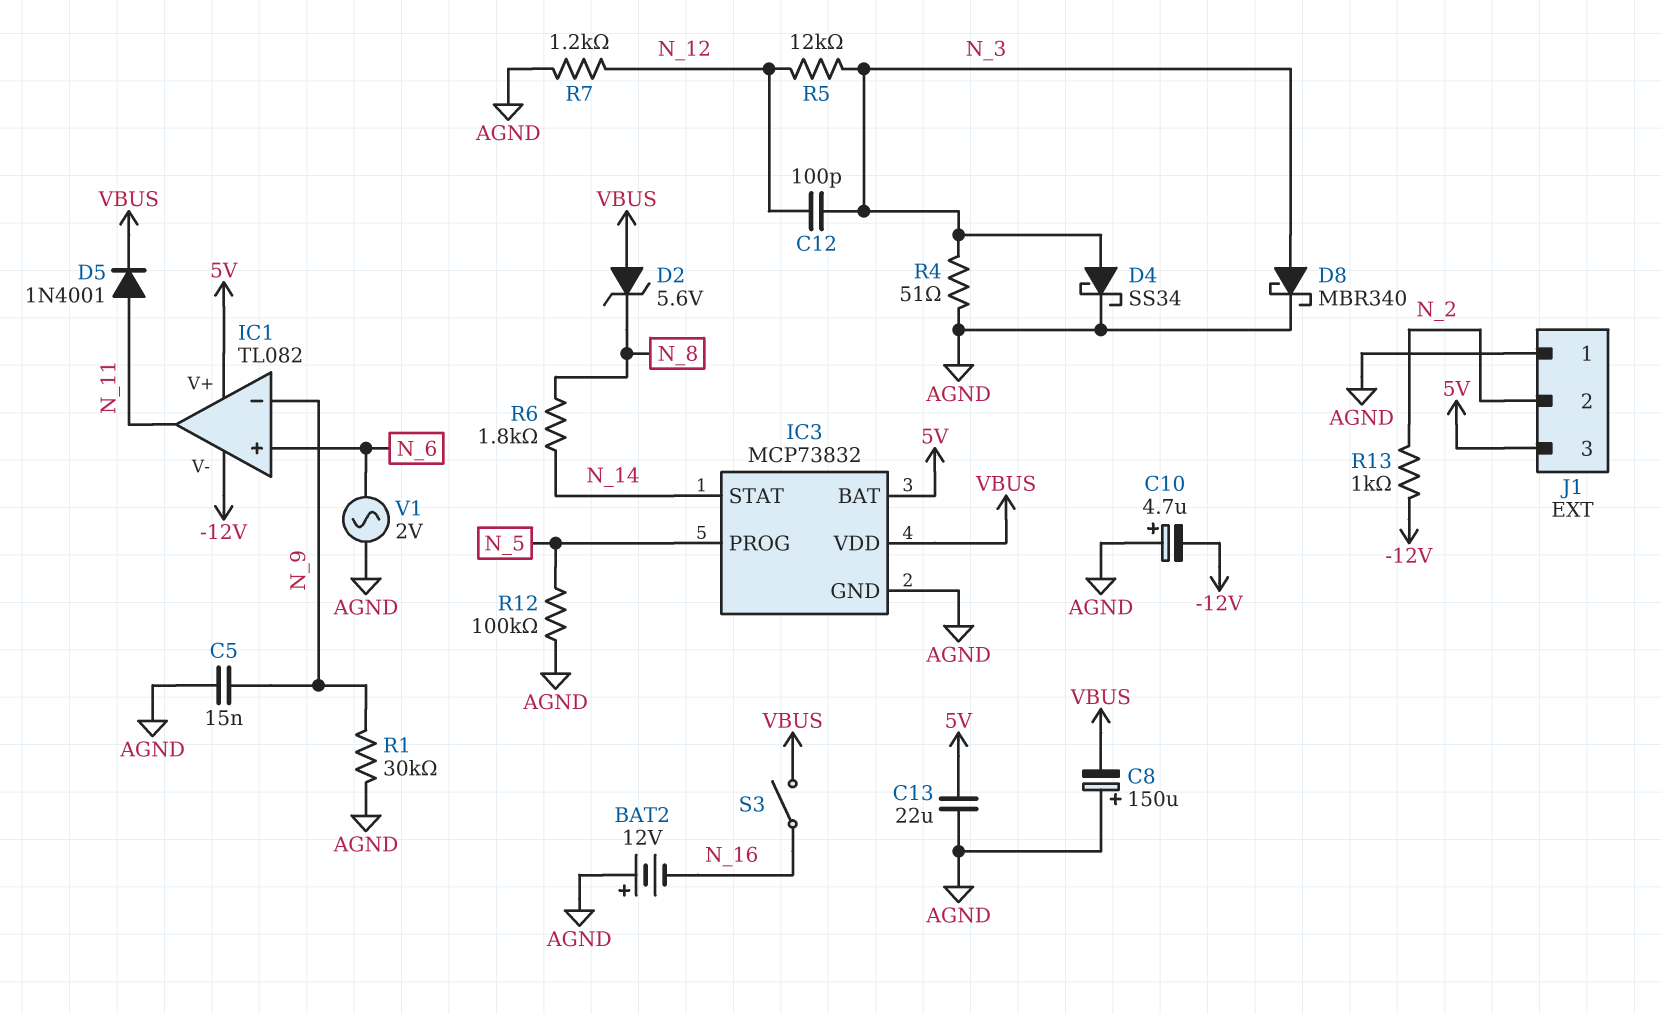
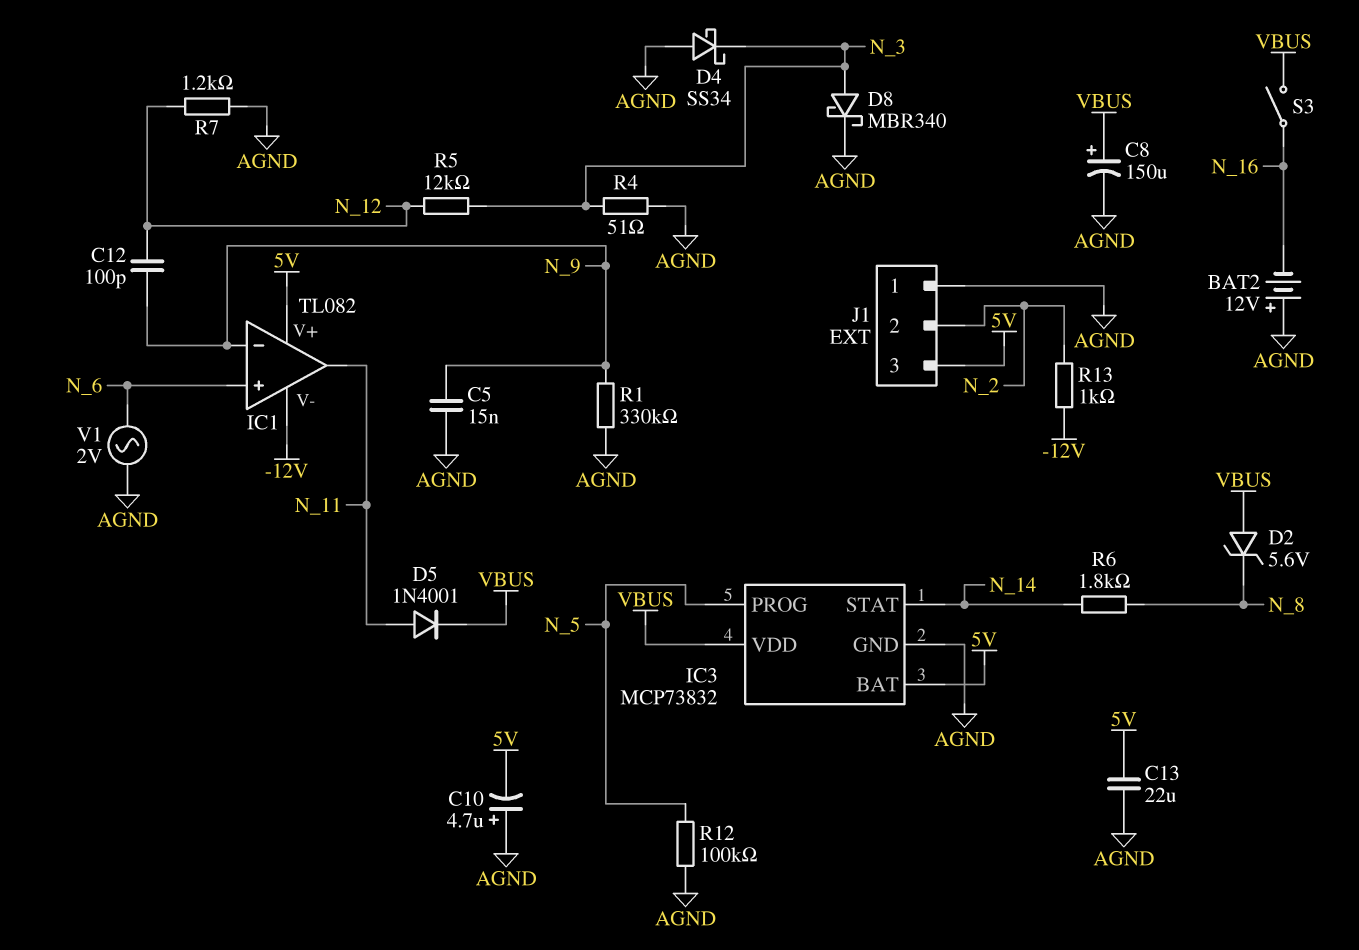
C8: 150uF (plus AGND, minus VBUS) -> 150uF (plus VBUS, minus AGND)
C10: 4.7uF (plus AGND, minus -12V) -> 4.7uF (plus AGND, minus 5V)
C12: 100pF (N_3, N_12) -> 100pF (N_9, N_12)
D4: schottky SS34 (A N_3, K AGND) -> schottky SS34 (A AGND, K N_3)
R1: 30k (AGND, N_9) -> 330k (AGND, N_9)

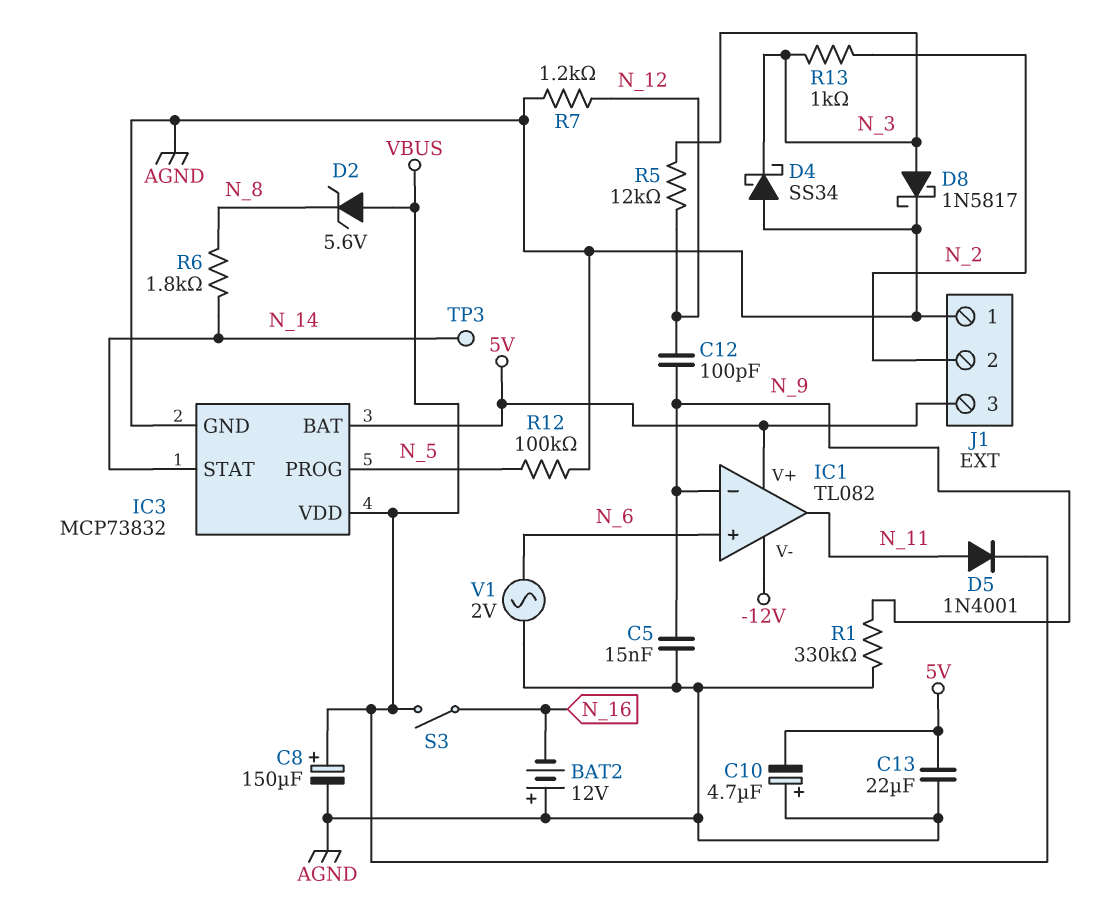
D8: schottky MBR340 (A N_3, K AGND) -> schottky 1N5817 (A N_3, K AGND)
R4: 51 (AGND, N_3) -> none
R13: 1k (-12V, N_2) -> 1k (N_2, N_3)
TP3: none -> test point (N_14)

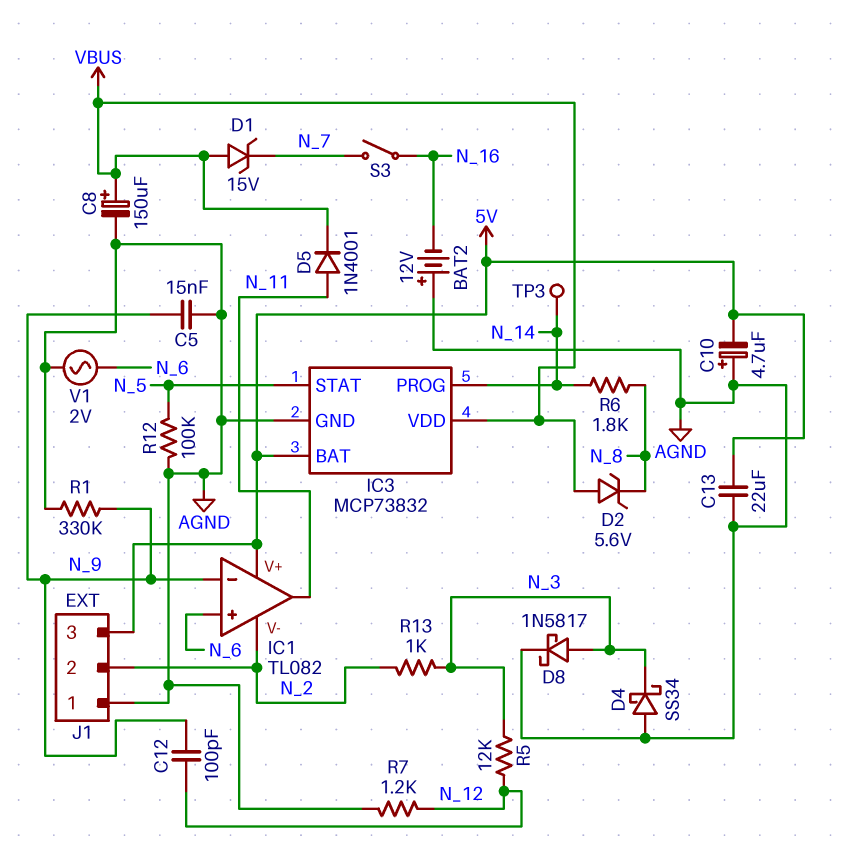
D1: none -> zener 15V (A VBUS, K N_7)
IC1 pin V-: -12V -> N_2
IC3 pin PROG: N_5 -> N_14
IC3 pin STAT: N_14 -> N_5
S3: switch (N_16, VBUS) -> switch (N_7, N_16)

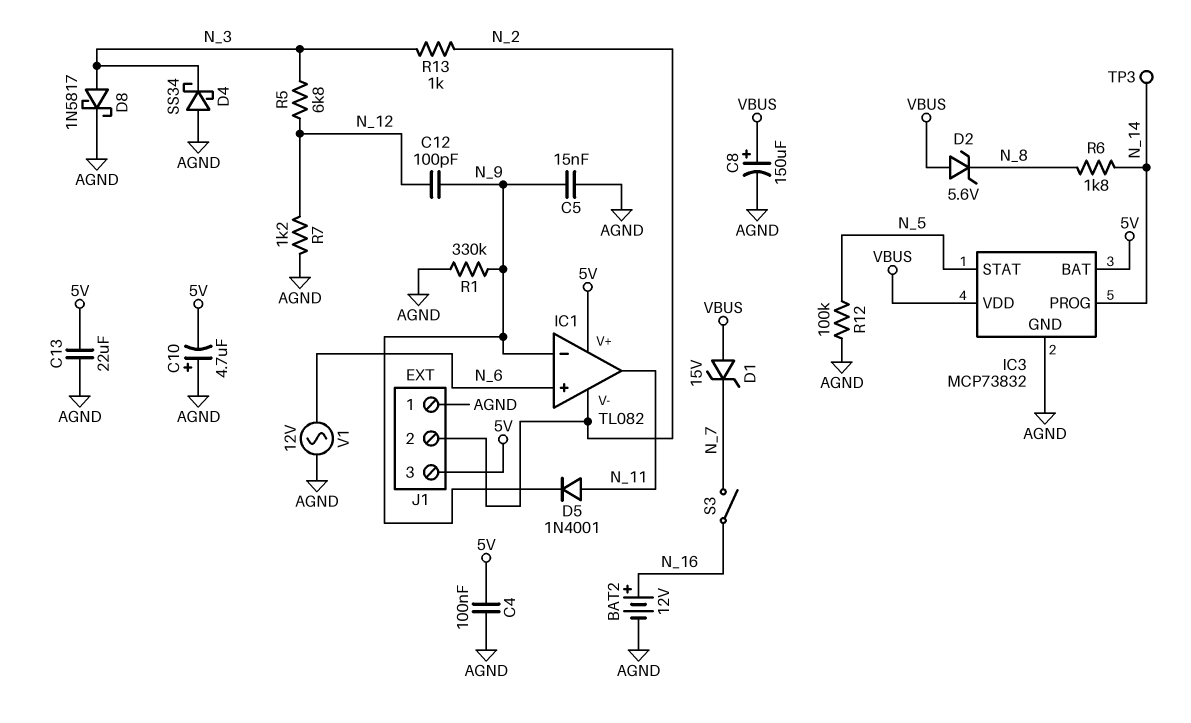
BAT2: 12V (plus AGND, minus N_16) -> 12V (plus N_16, minus AGND)
C4: none -> 100nF (5V, AGND)
D5: diode 1N4001 (A N_11, K VBUS) -> diode 1N4001 (A N_11, K N_9)
R5: 12k (N_3, N_12) -> 6.8k (N_3, N_12)
V1: AC 2V (AGND, N_6) -> AC 12V (AGND, N_6)

